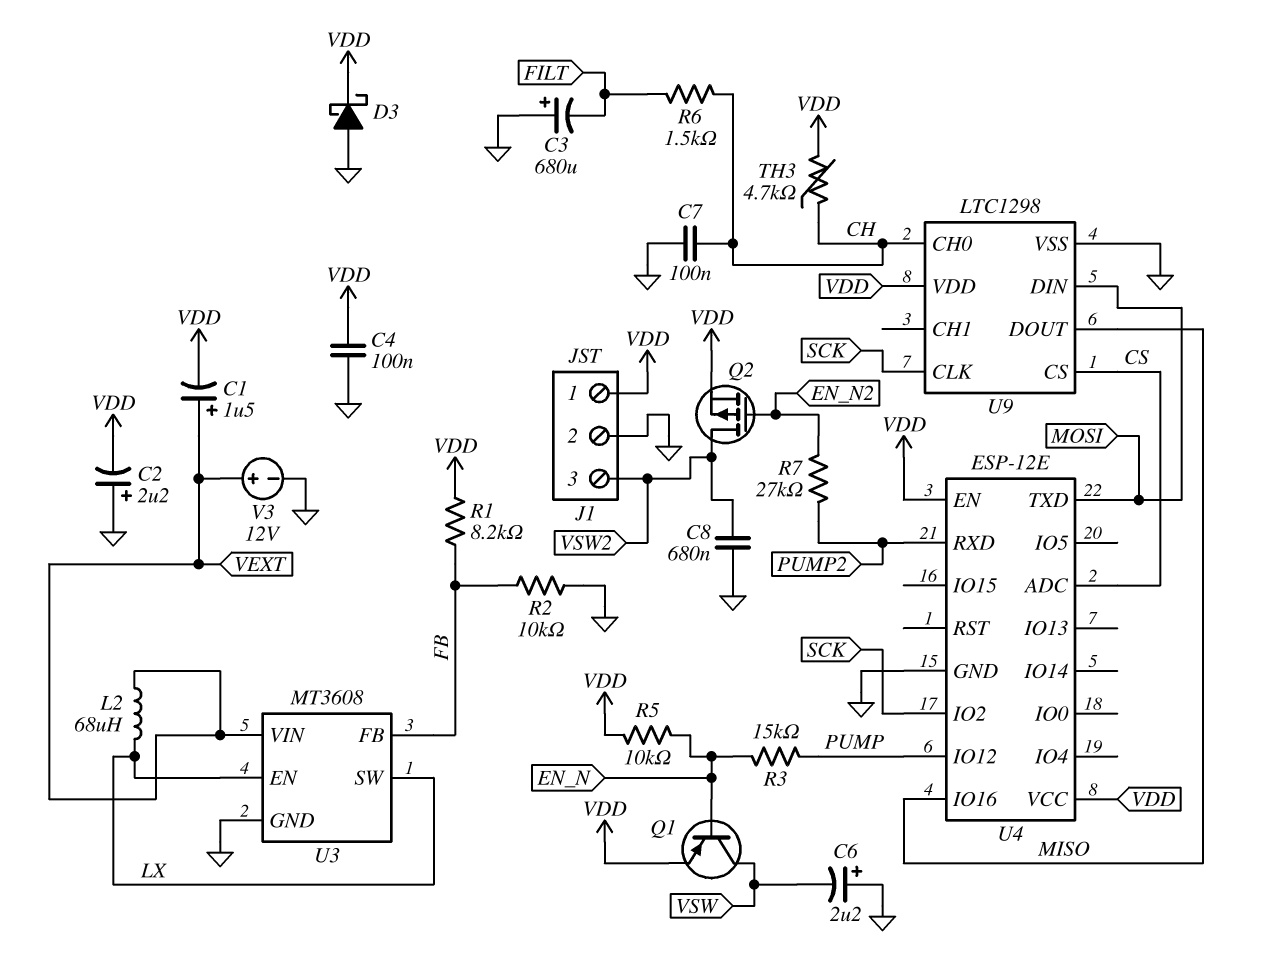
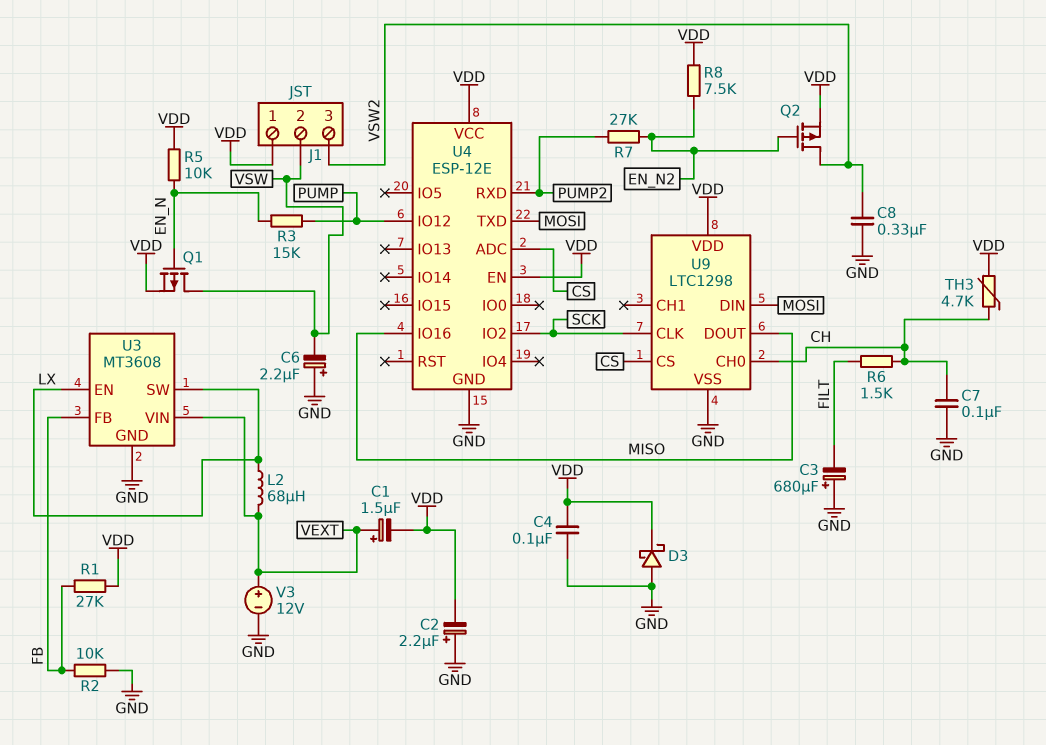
C8: 680nF (GND, VSW2) -> 330nF (GND, VSW2)
J1 pin 2: GND -> VSW
Q1: PNP (B EN_N, C VSW, E VDD) -> PMOS (G EN_N, D VSW, S VDD)
R1: 8.2k (FB, VDD) -> 27k (FB, VDD)
R8: none -> 7.5k (EN_N2, VDD)

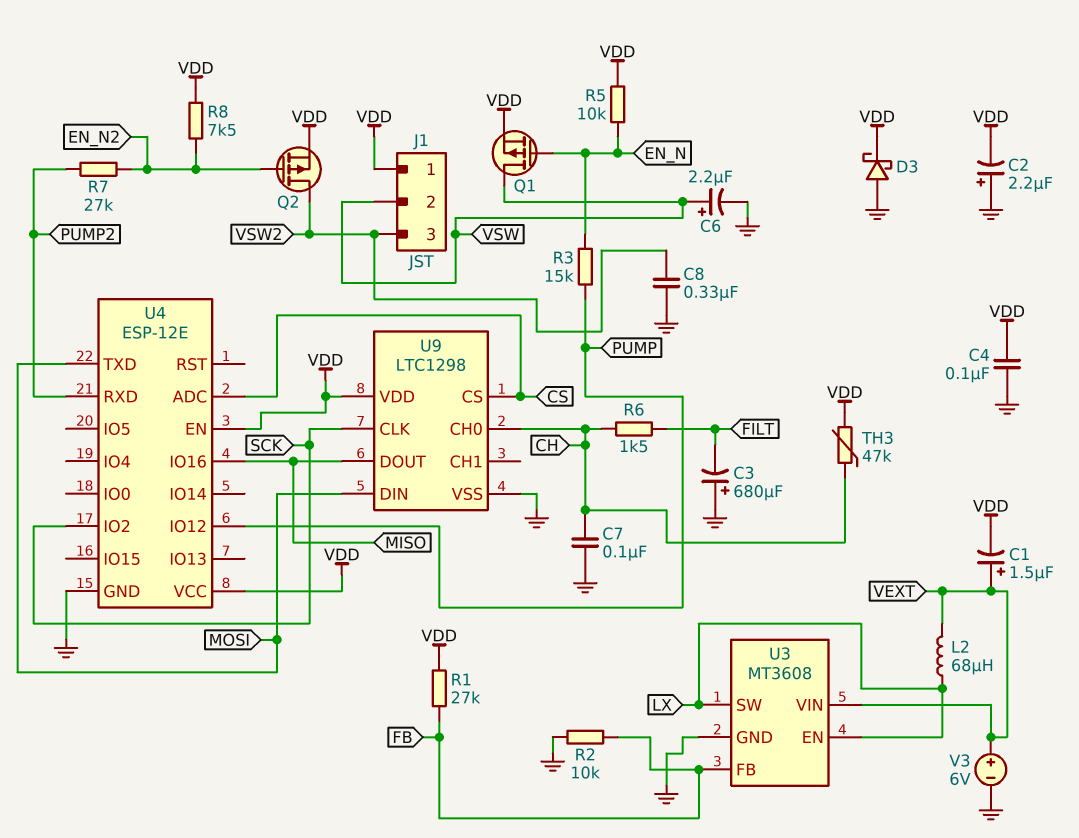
C6: 2.2uF (plus GND, minus VSW) -> 2.2uF (plus VSW, minus GND)
TH3: 4.7k (CH, VDD) -> 47k (CH, VDD)
V3: 12V (plus VEXT, minus GND) -> 6V (plus VEXT, minus GND)

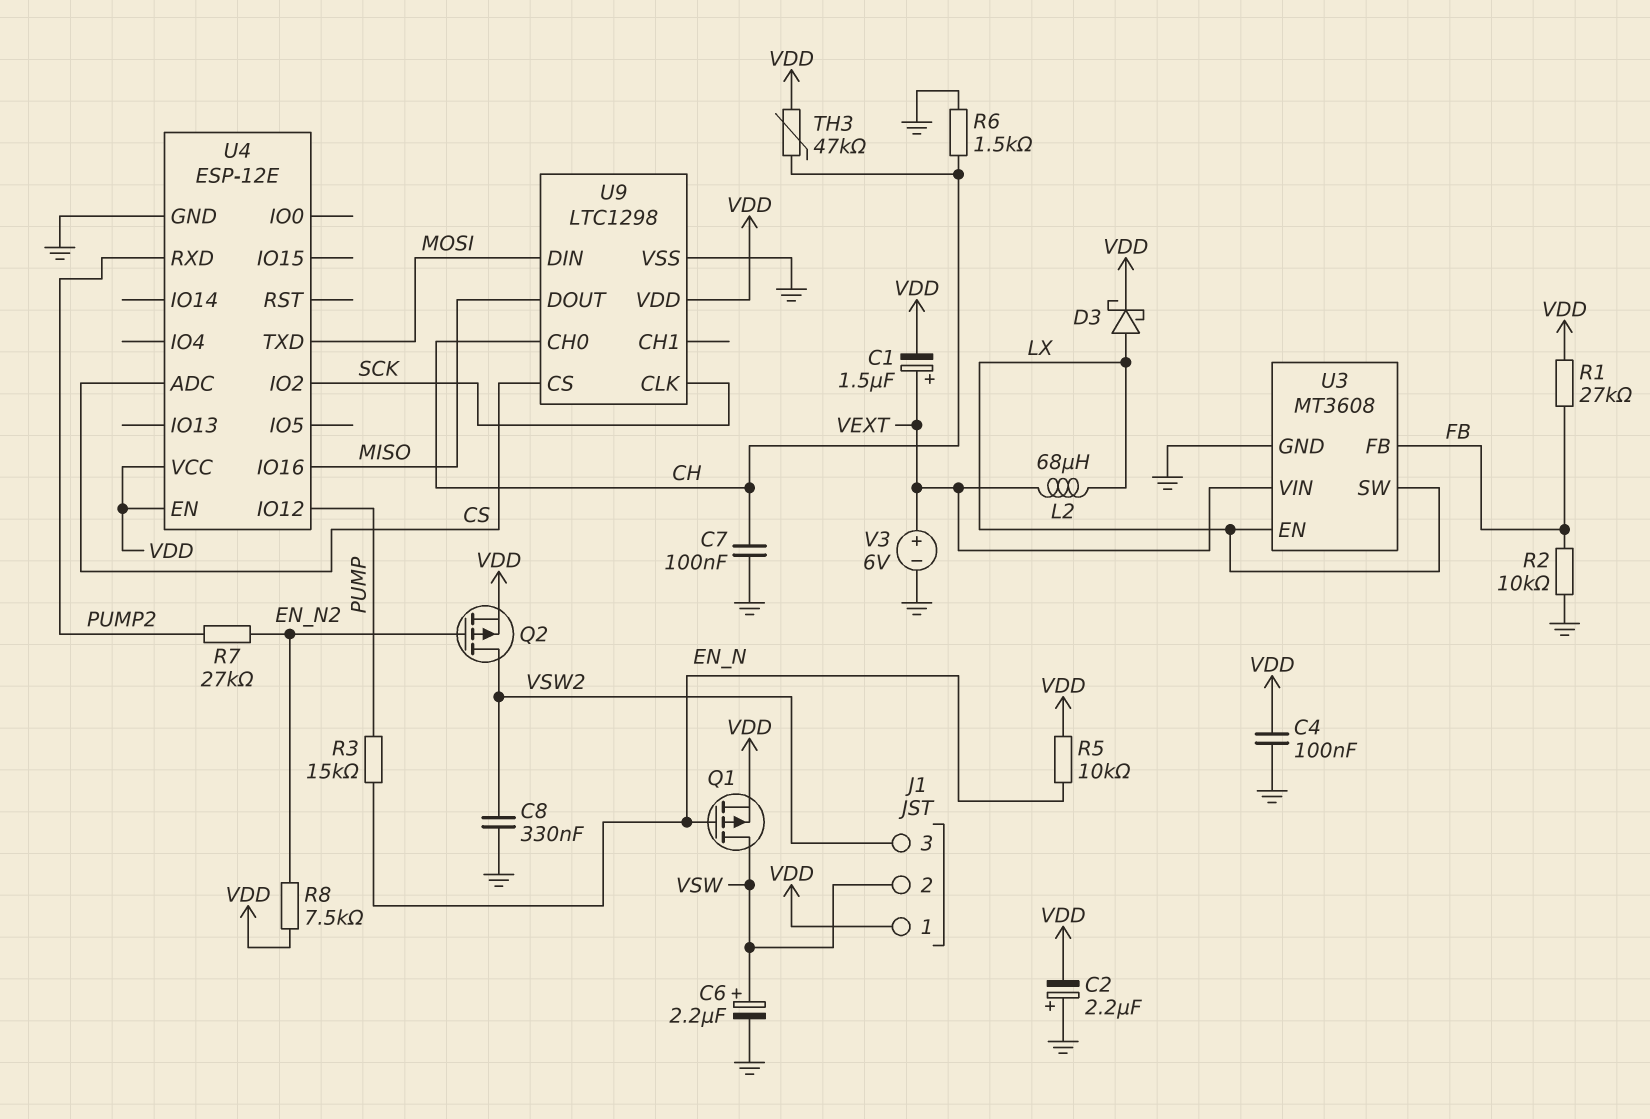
C3: 680uF (plus GND, minus FILT) -> none
D3: schottky (A GND, K VDD) -> schottky (A LX, K VDD)
R6: 1.5k (CH, FILT) -> 1.5k (CH, GND)

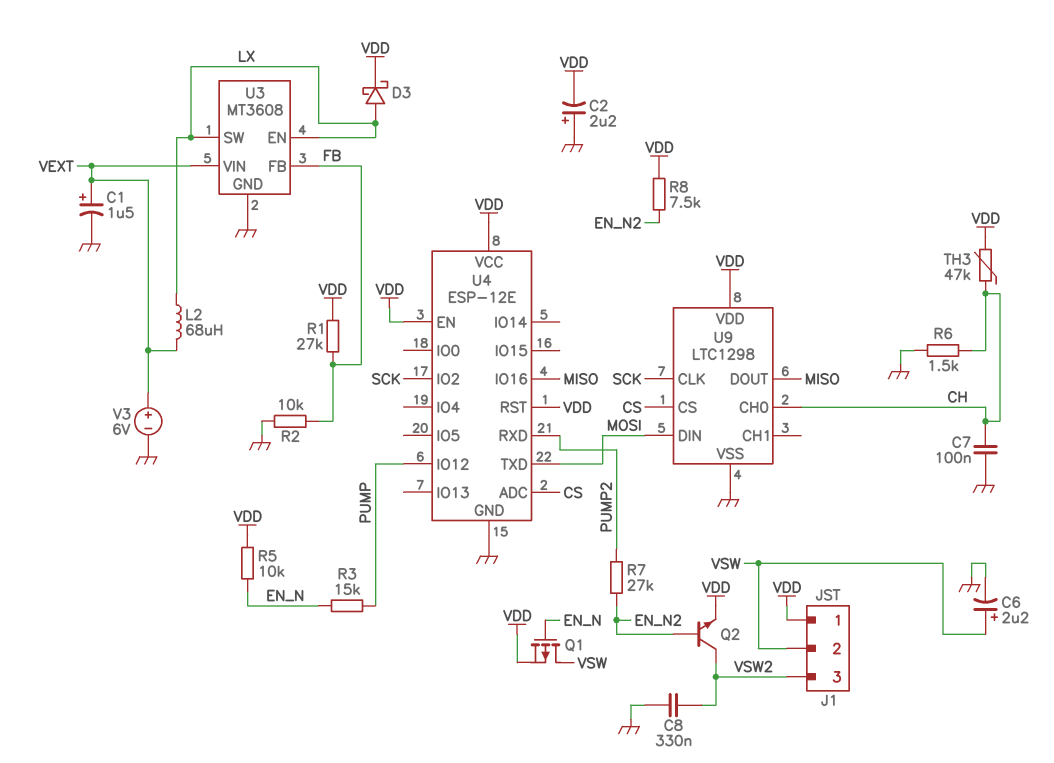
C1: 1.5uF (plus VEXT, minus VDD) -> 1.5uF (plus VEXT, minus GND)
C4: 100nF (GND, VDD) -> none
Q2: PMOS (G EN_N2, D VSW2, S VDD) -> NPN (B EN_N2, C VSW2, E VDD)
U4 pin RST: none -> VDD

